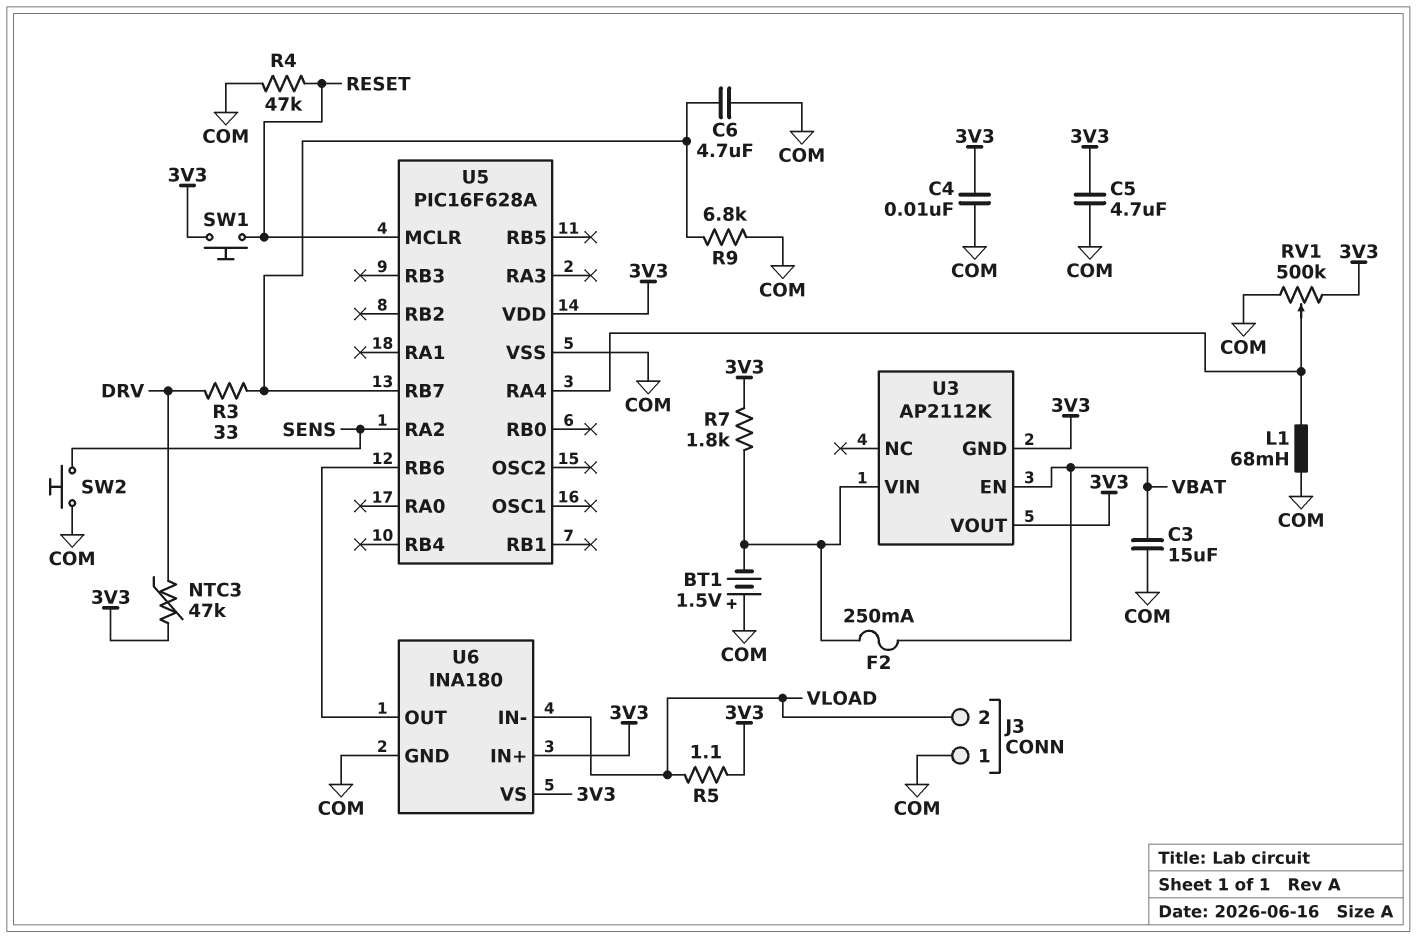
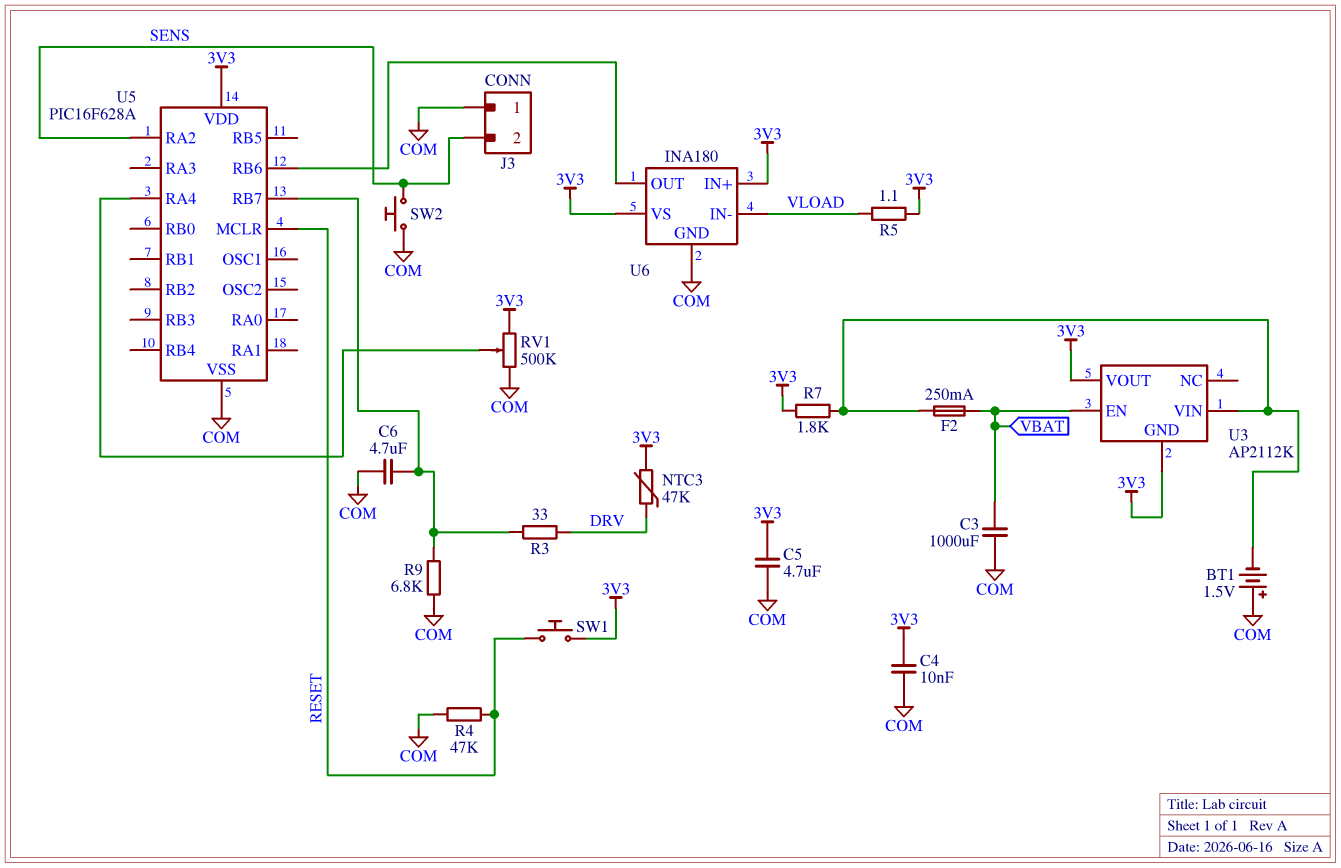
C3: 15uF (COM, VBAT) -> 1000uF (COM, VBAT)
J3 pin 2: VLOAD -> SENS
L1: 68mH (COM, U5/RA4) -> none

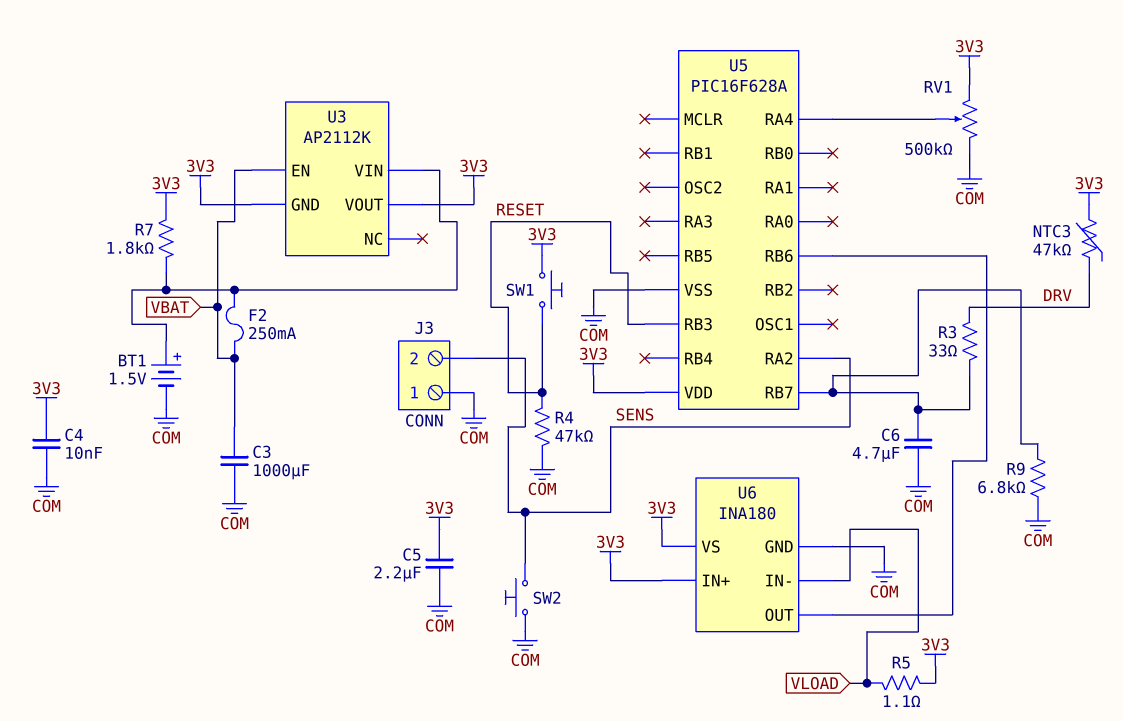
BT1: 1.5V (plus COM, minus U3/VIN) -> 1.5V (plus U3/VIN, minus COM)
C5: 4.7uF (3V3, COM) -> 2.2uF (3V3, COM)
U5 pin MCLR: RESET -> none
U5 pin RB3: none -> RESET

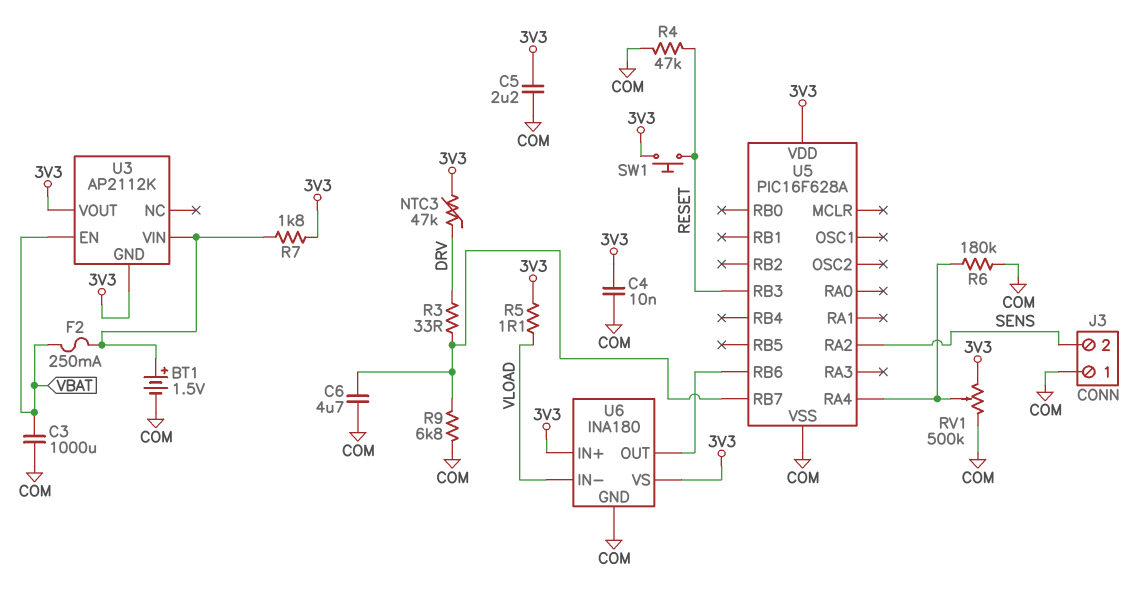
R6: none -> 180k (COM, U5/RA4)
SW2: button (COM, SENS) -> none

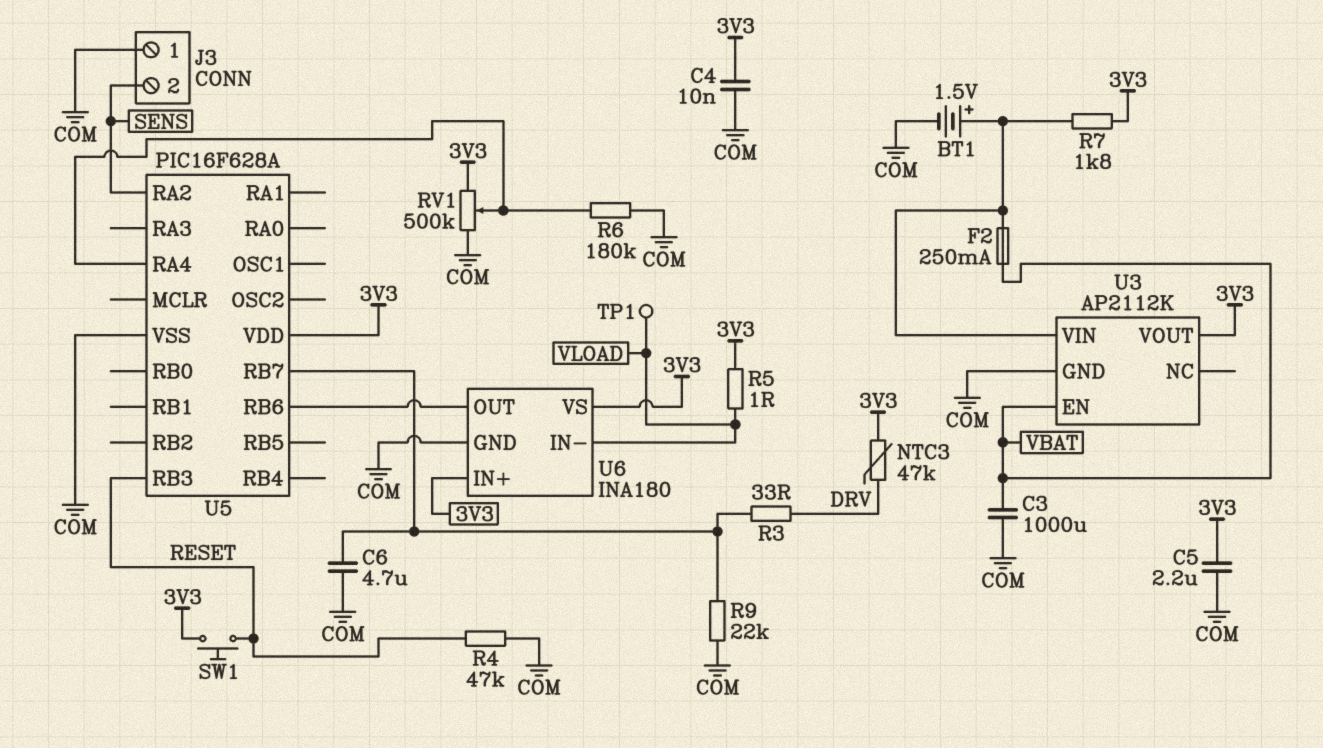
R5: 1.1 (3V3, VLOAD) -> 1 (3V3, VLOAD)
R9: 6.8k (COM, U5/RB7) -> 22k (COM, U5/RB7)
TP1: none -> test point (VLOAD)
U3 pin GND: 3V3 -> COM

